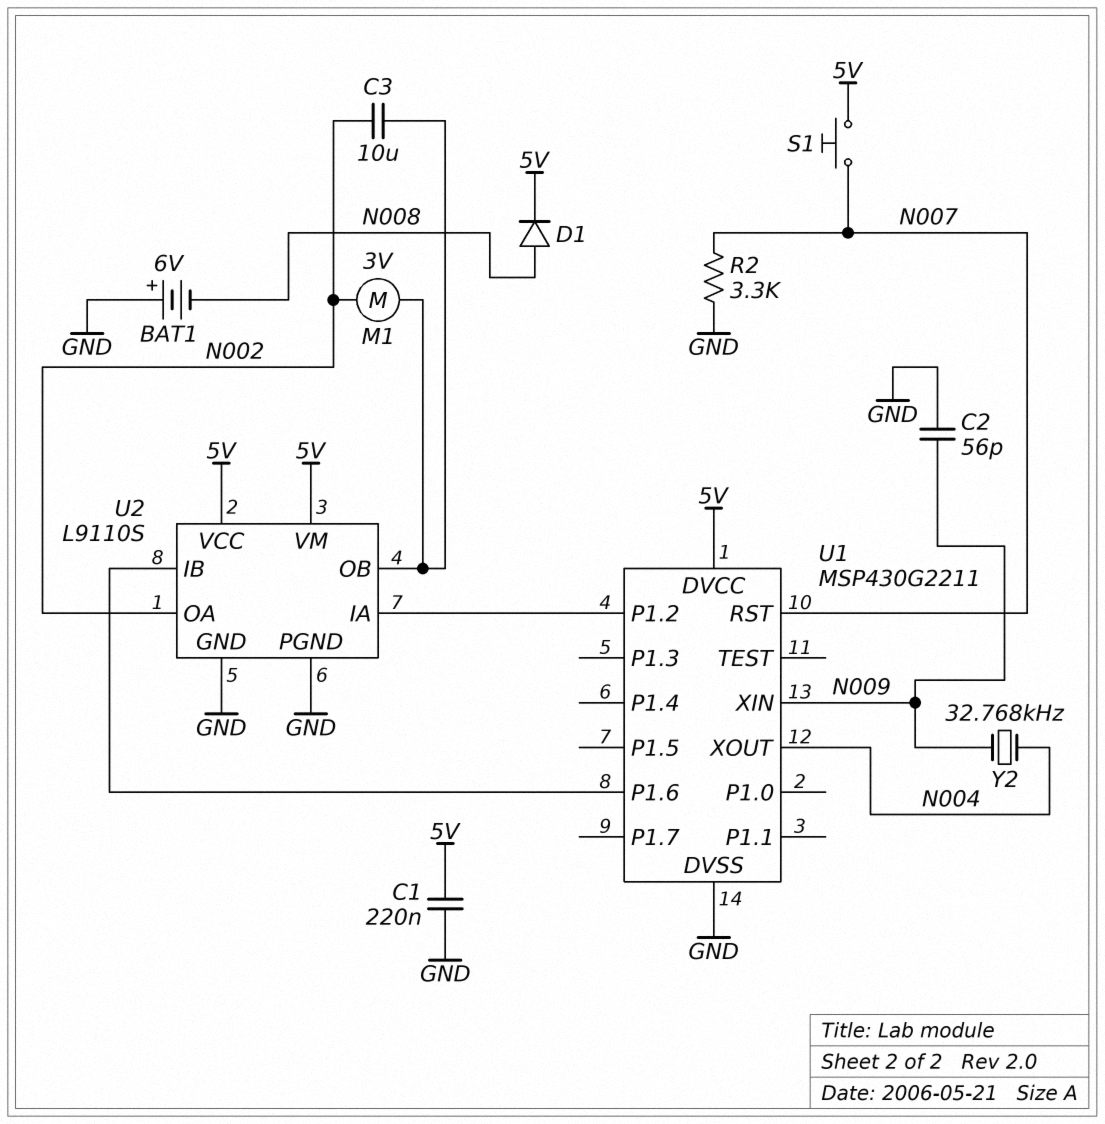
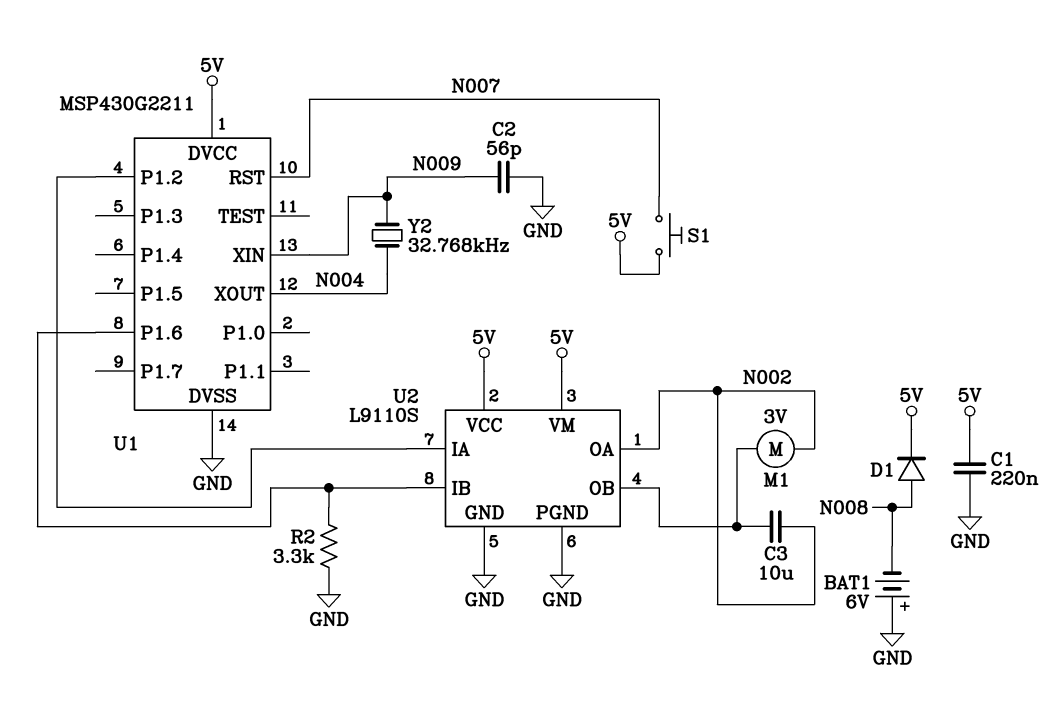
R2: 3.3k (GND, N007) -> 3.3k (GND, U1/P1.6)

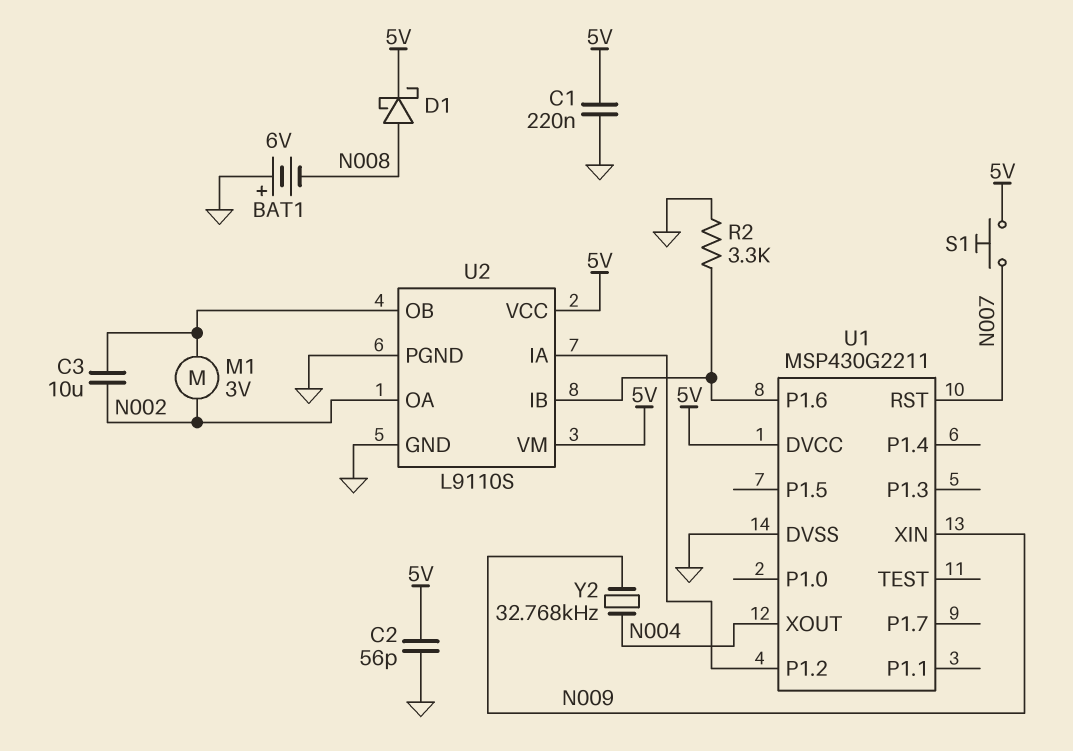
C2: 56pF (GND, N009) -> 56pF (5V, GND)
D1: diode (A N008, K 5V) -> schottky (A N008, K 5V)

